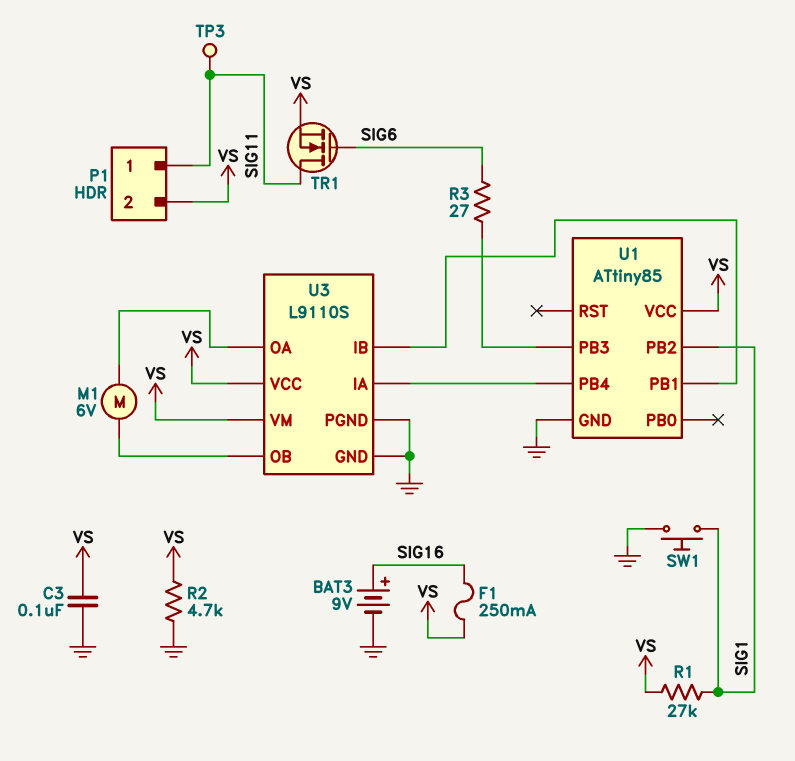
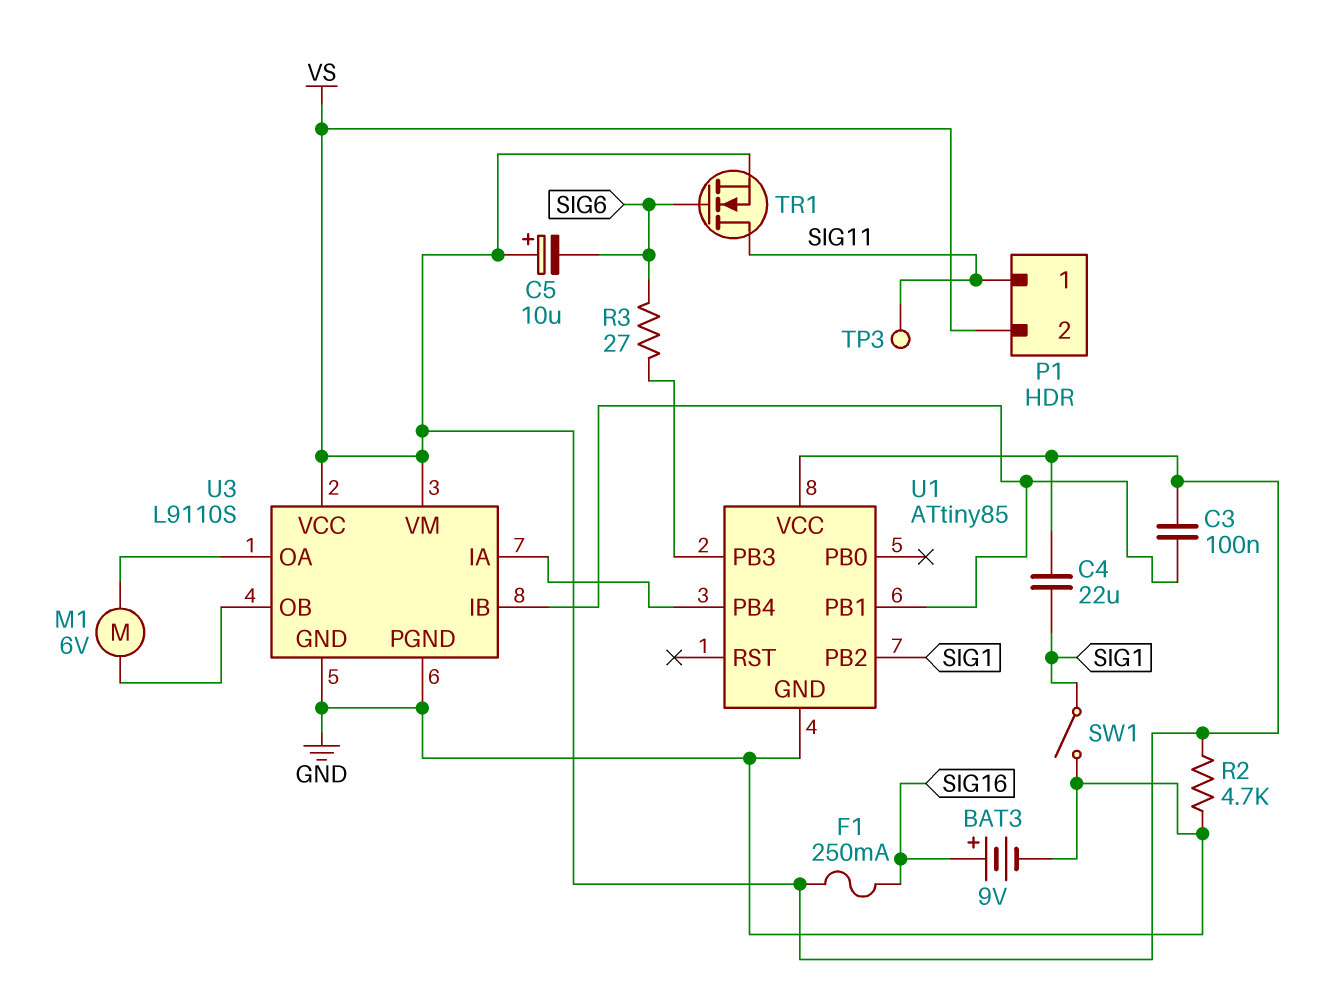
C3: 100nF (GND, VS) -> 100nF (U1/PB1, VS)
C4: none -> 22uF (SIG1, VS)
C5: none -> 10uF (plus VS, minus SIG6)
R1: 27k (SIG1, VS) -> none
SW1: button (GND, SIG1) -> switch (GND, SIG1)

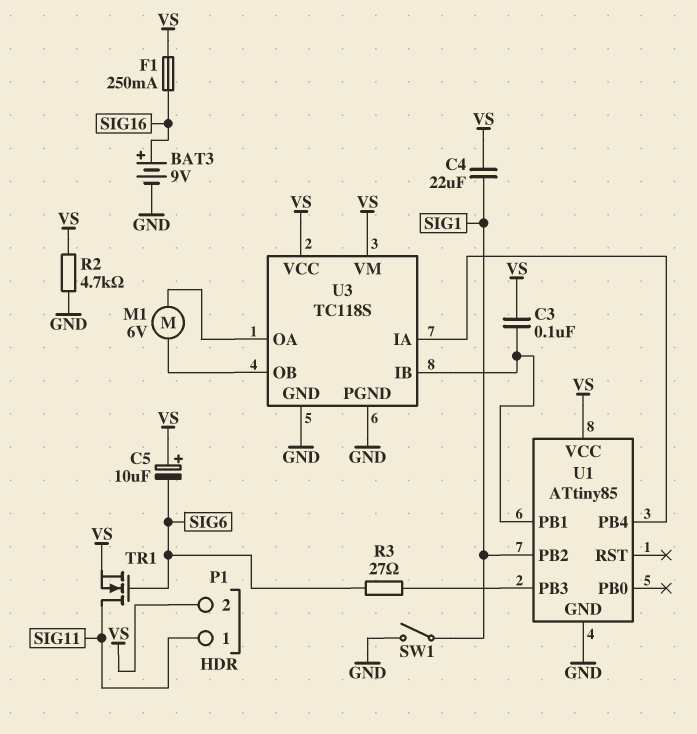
TP3: test point (SIG11) -> none
U3: L9110S -> TC118S

